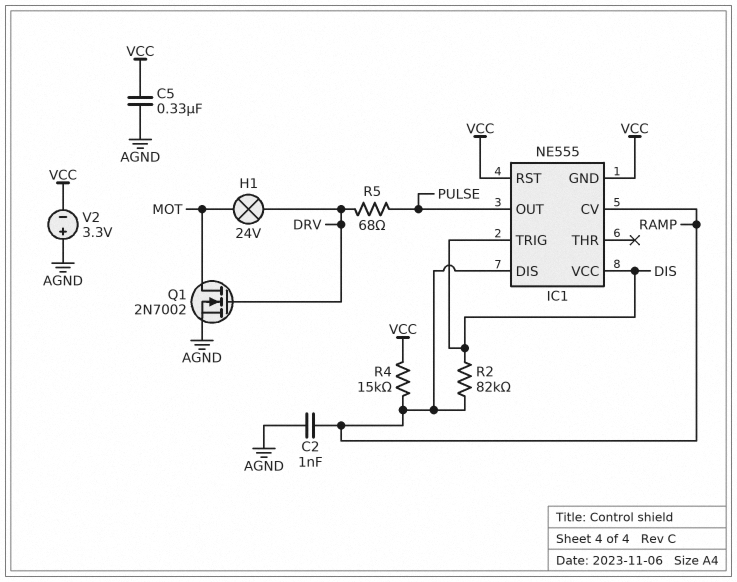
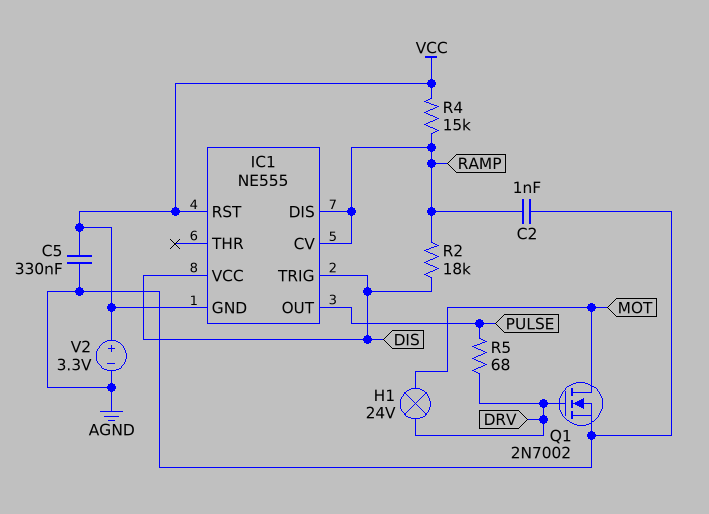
R2: 82k (DIS, RAMP) -> 18k (DIS, RAMP)
V2: 3.3V (plus AGND, minus VCC) -> 3.3V (plus VCC, minus AGND)

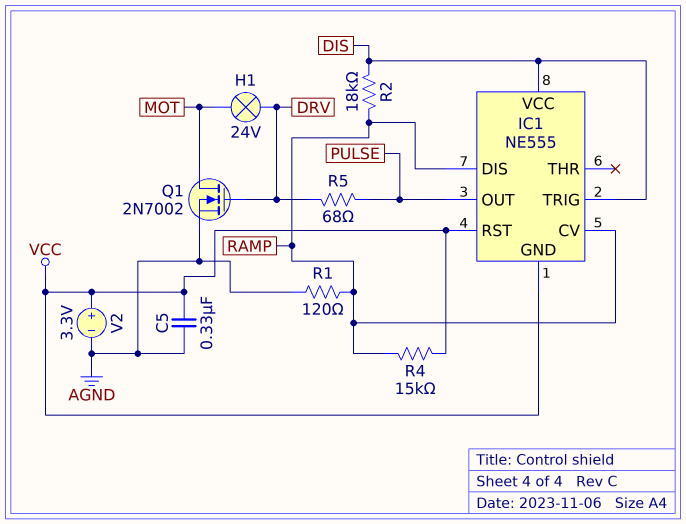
C2: 1nF (AGND, RAMP) -> none
R1: none -> 120 (AGND, RAMP)

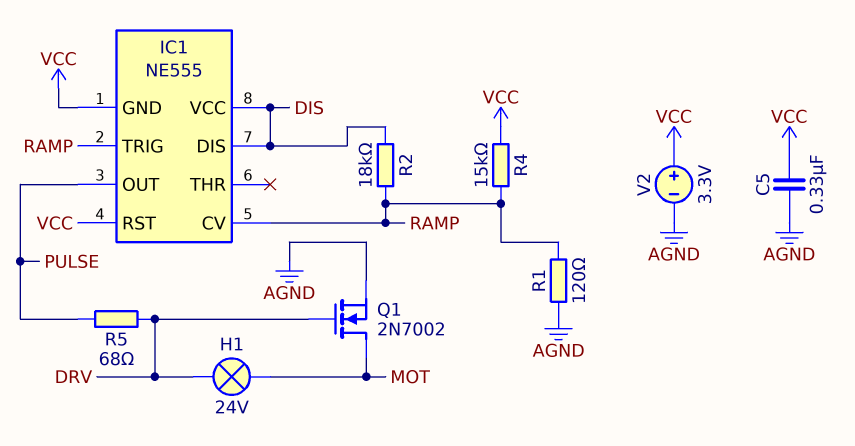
IC1 pin DIS: RAMP -> DIS
IC1 pin TRIG: DIS -> RAMP

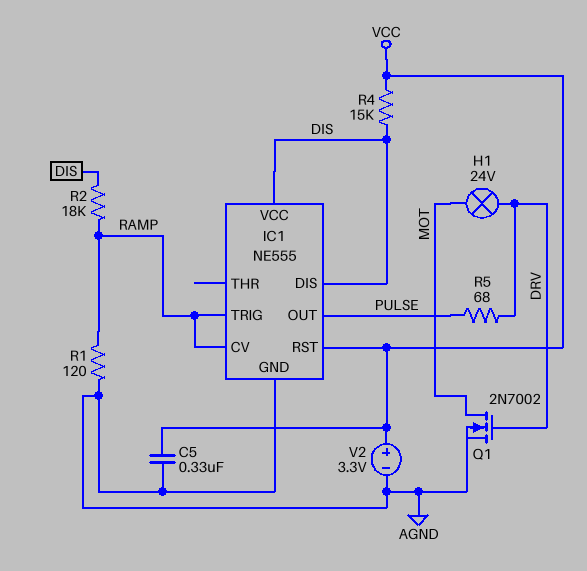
IC1 pin GND: VCC -> AGND
R4: 15k (RAMP, VCC) -> 15k (DIS, VCC)

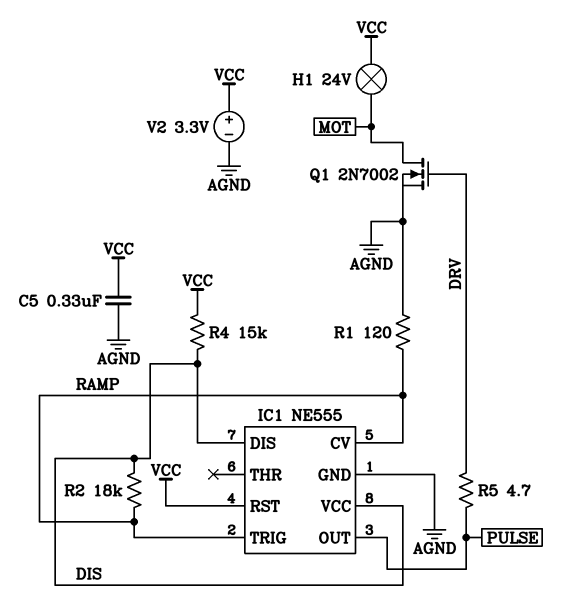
H1: lamp 24V (DRV, MOT) -> lamp 24V (MOT, VCC)
R5: 68 (DRV, PULSE) -> 4.7 (DRV, PULSE)

